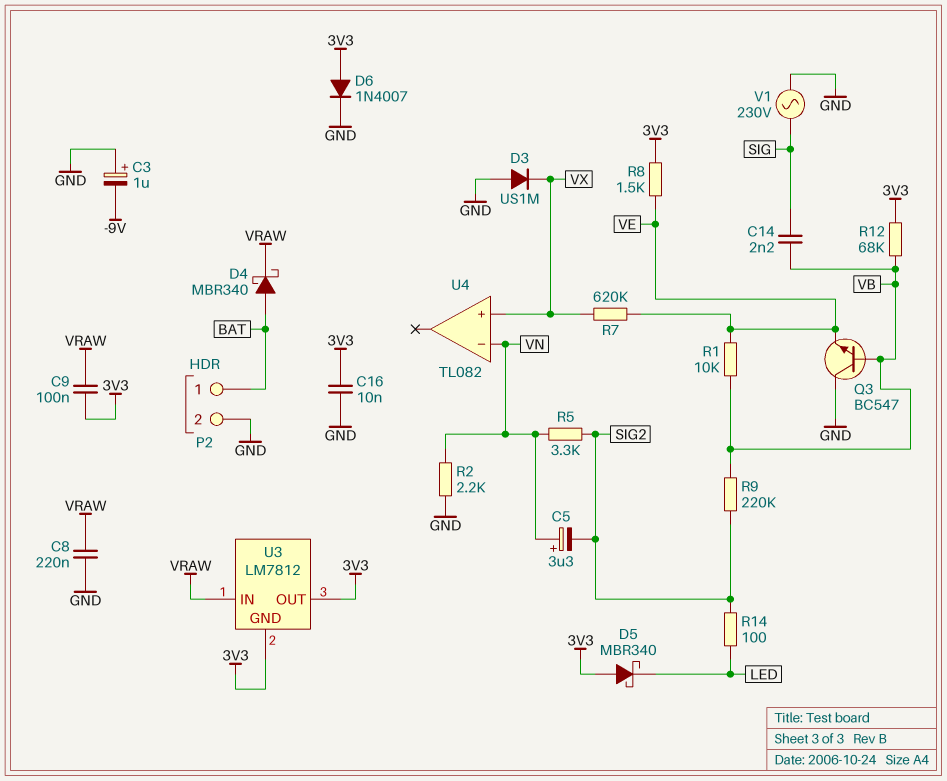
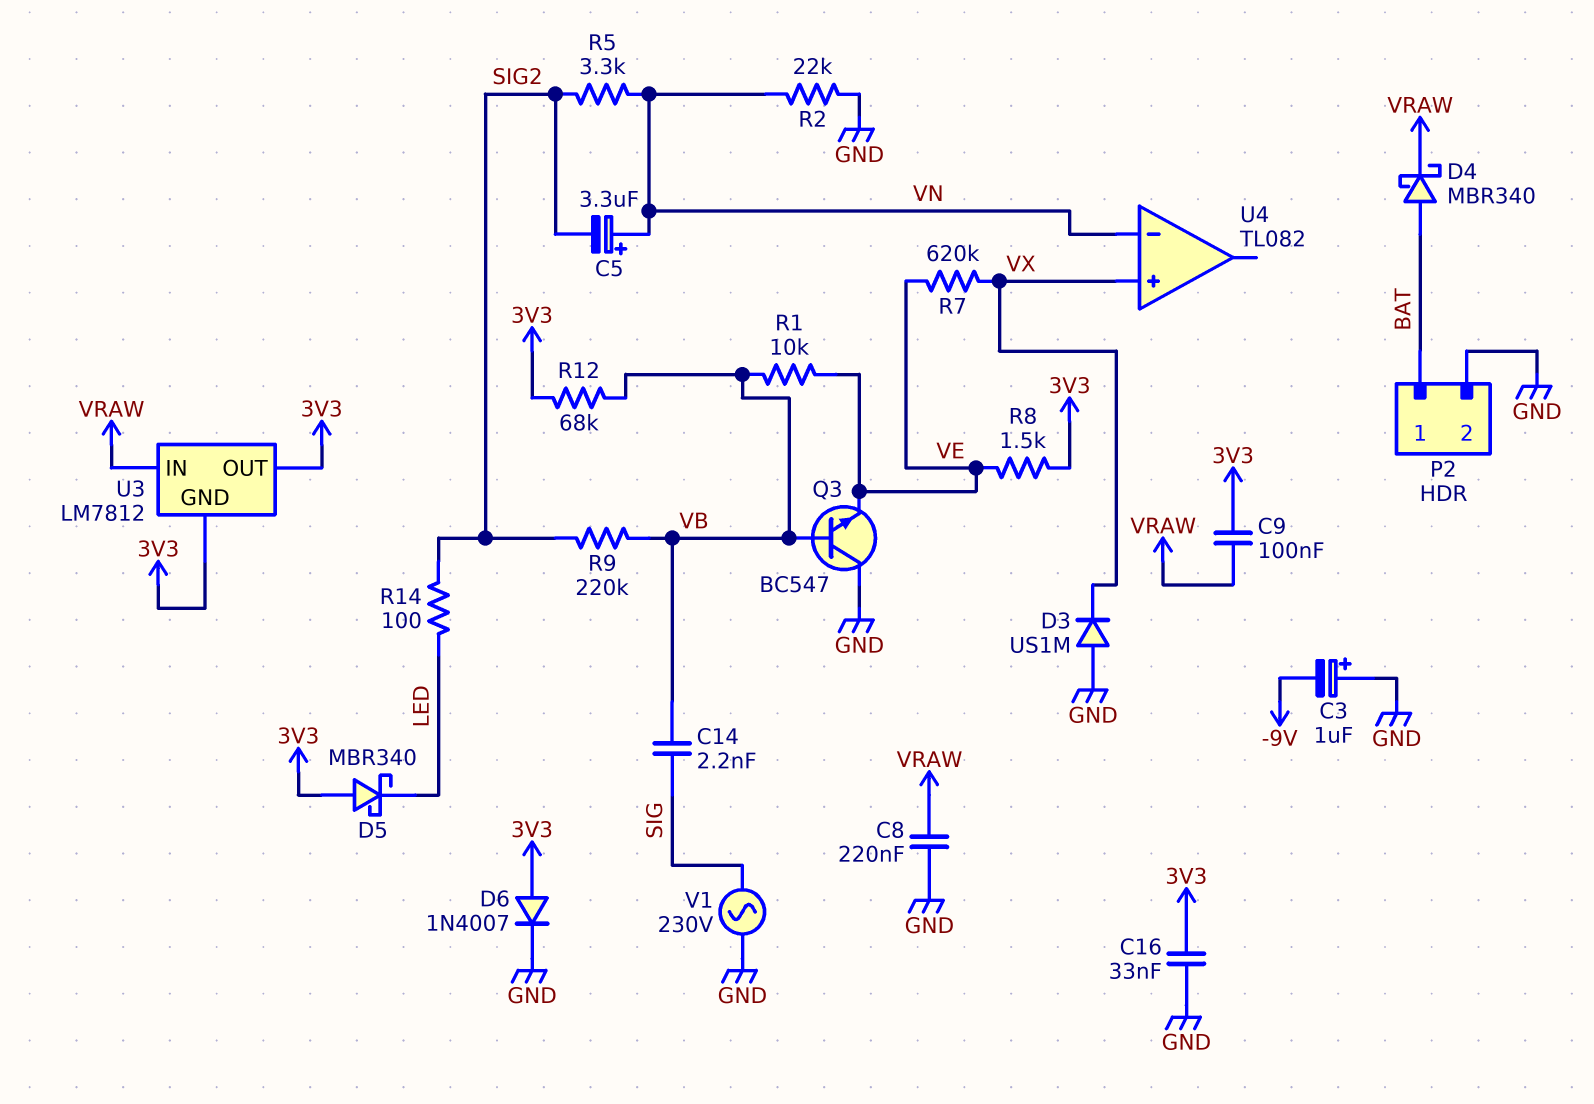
C16: 10nF (3V3, GND) -> 33nF (3V3, GND)
R2: 2.2k (GND, VN) -> 22k (GND, VN)

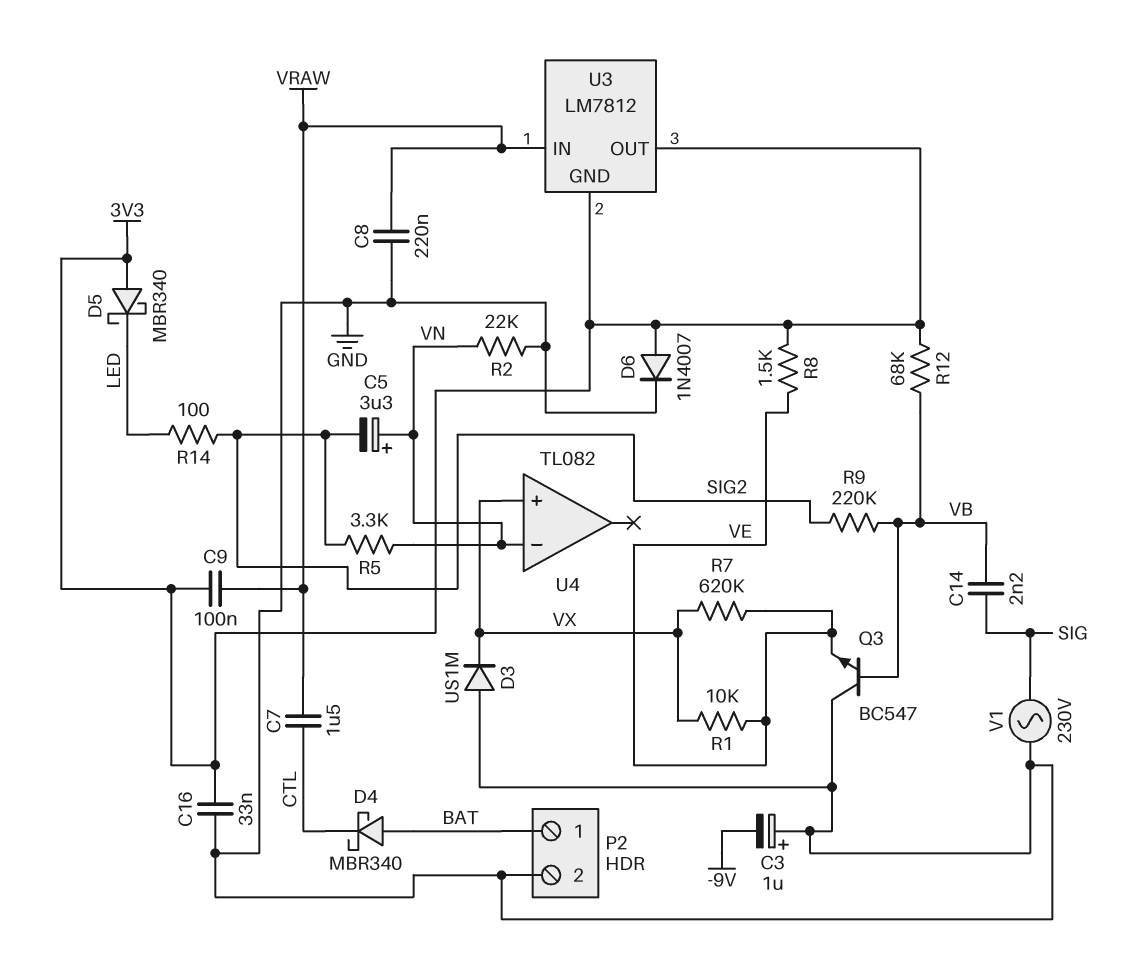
C7: none -> 1.5uF (CTL, VRAW)
D4: schottky MBR340 (A BAT, K VRAW) -> schottky MBR340 (A BAT, K CTL)
R1: 10k (VB, VE) -> 10k (VE, VX)

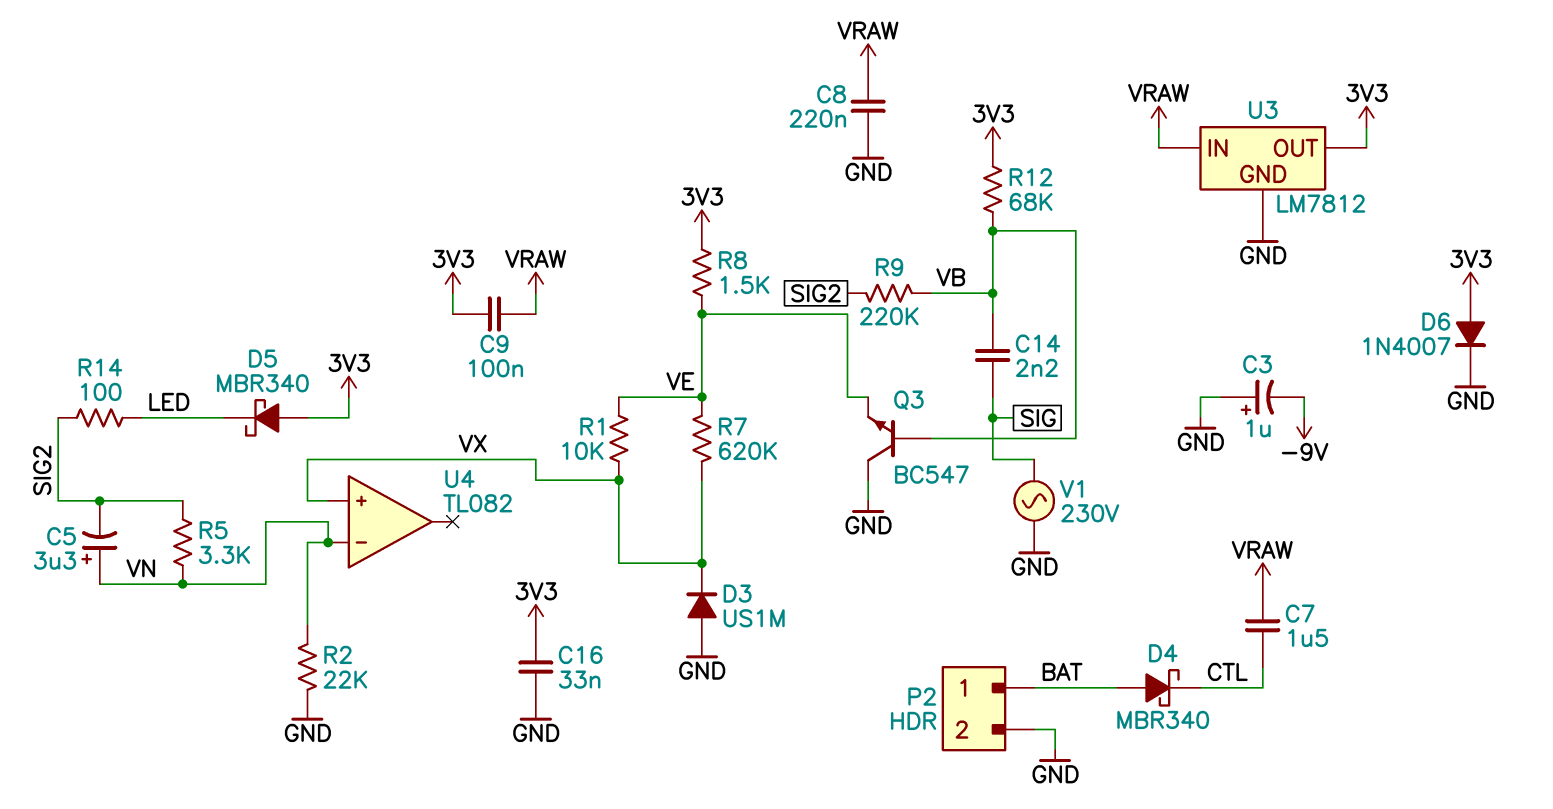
U3 pin GND: 3V3 -> GND

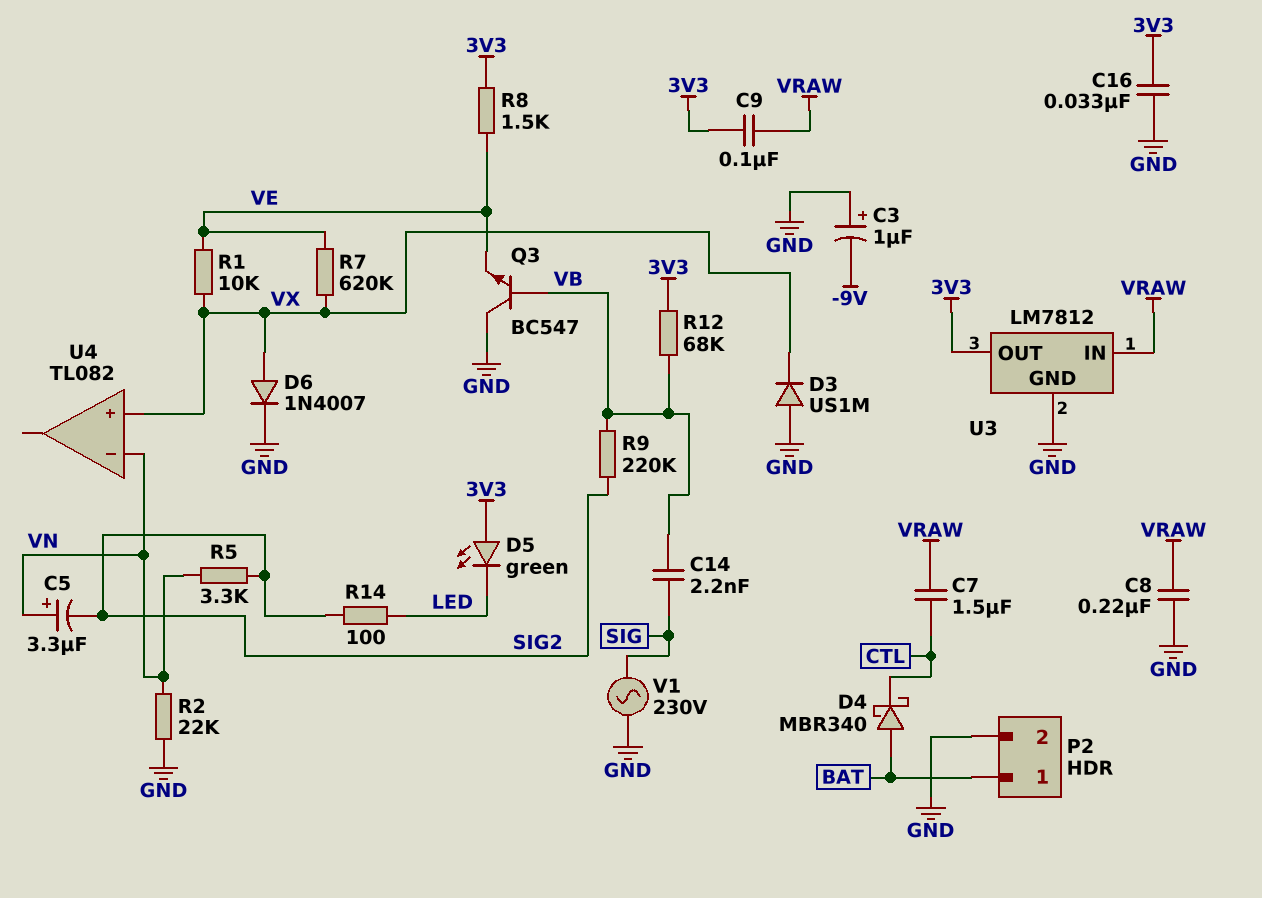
D5: schottky MBR340 (A 3V3, K LED) -> LED green (A 3V3, K LED)
D6: diode 1N4007 (A 3V3, K GND) -> diode 1N4007 (A VX, K GND)

